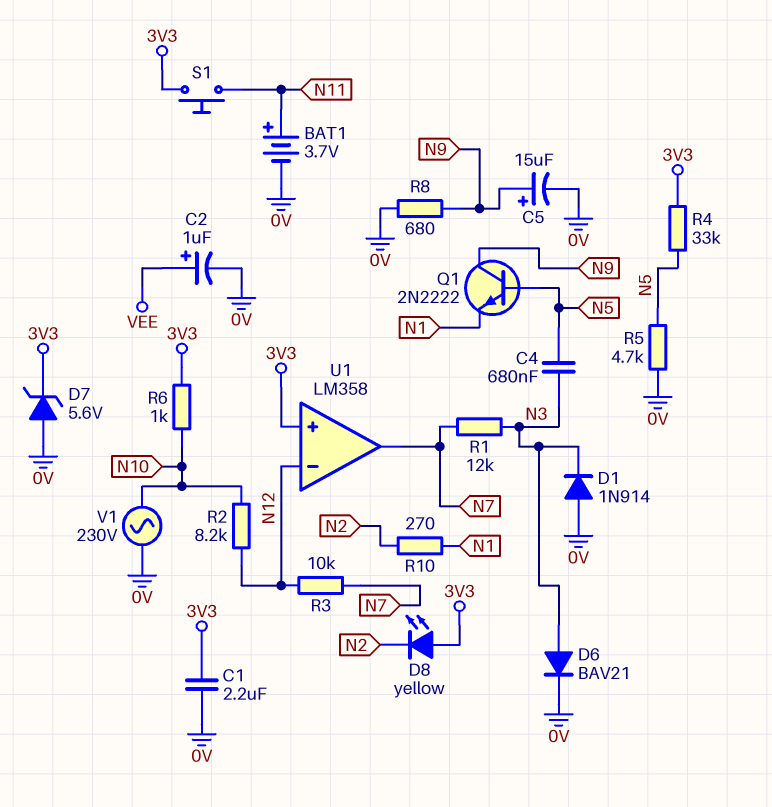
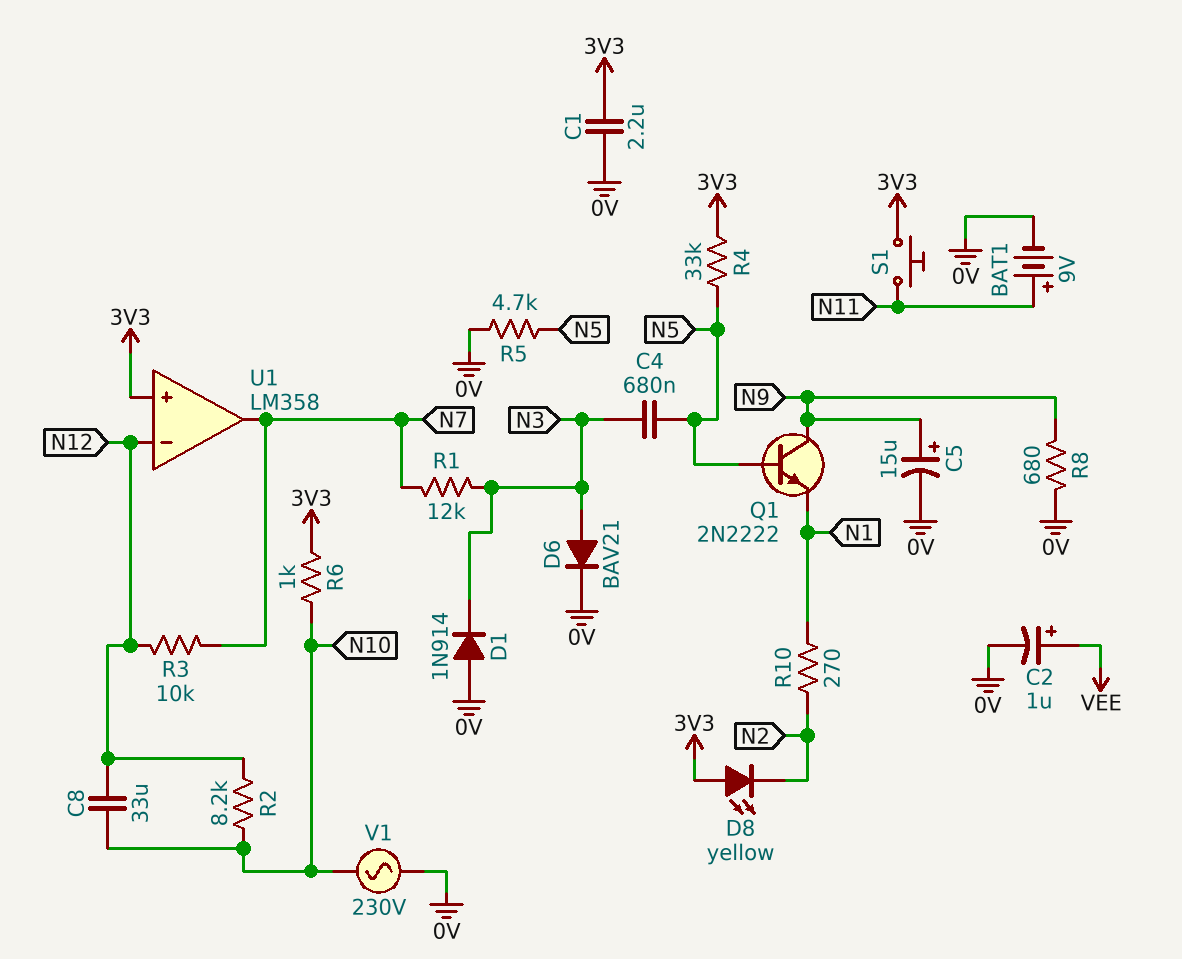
BAT1: 3.7V (plus N11, minus 0V) -> 9V (plus N11, minus 0V)
C8: none -> 33uF (N10, N12)
D7: zener 5.6V (A 0V, K 3V3) -> none

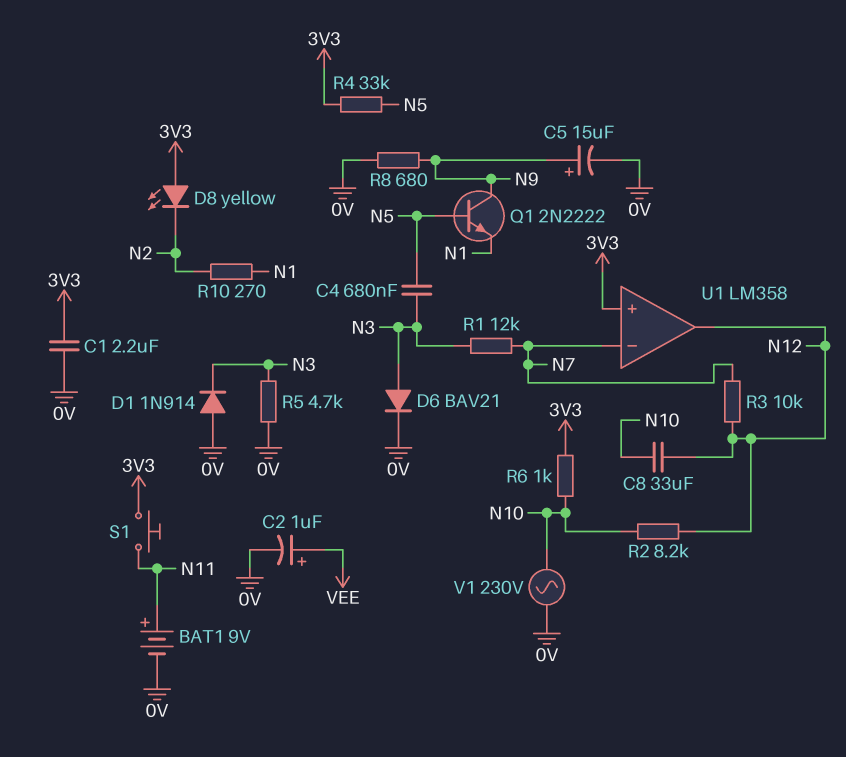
R5: 4.7k (0V, N5) -> 4.7k (0V, N3)
U1 pin in-: N12 -> N7
U1 pin out: N7 -> N12

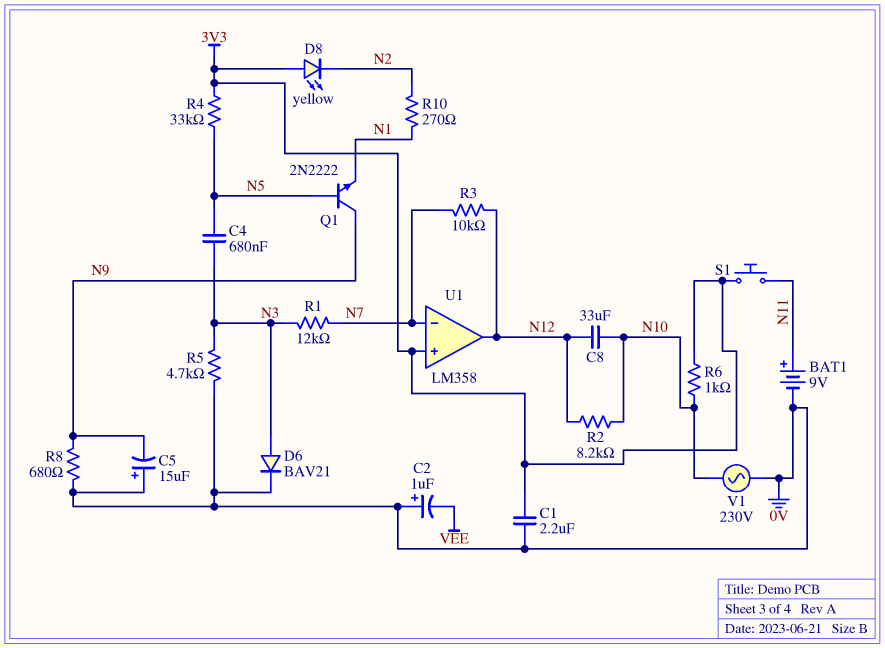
C2: 1uF (plus VEE, minus 0V) -> 1uF (plus 0V, minus VEE)
C5: 15uF (plus N9, minus 0V) -> 15uF (plus 0V, minus N9)
D1: diode 1N914 (A 0V, K N3) -> none

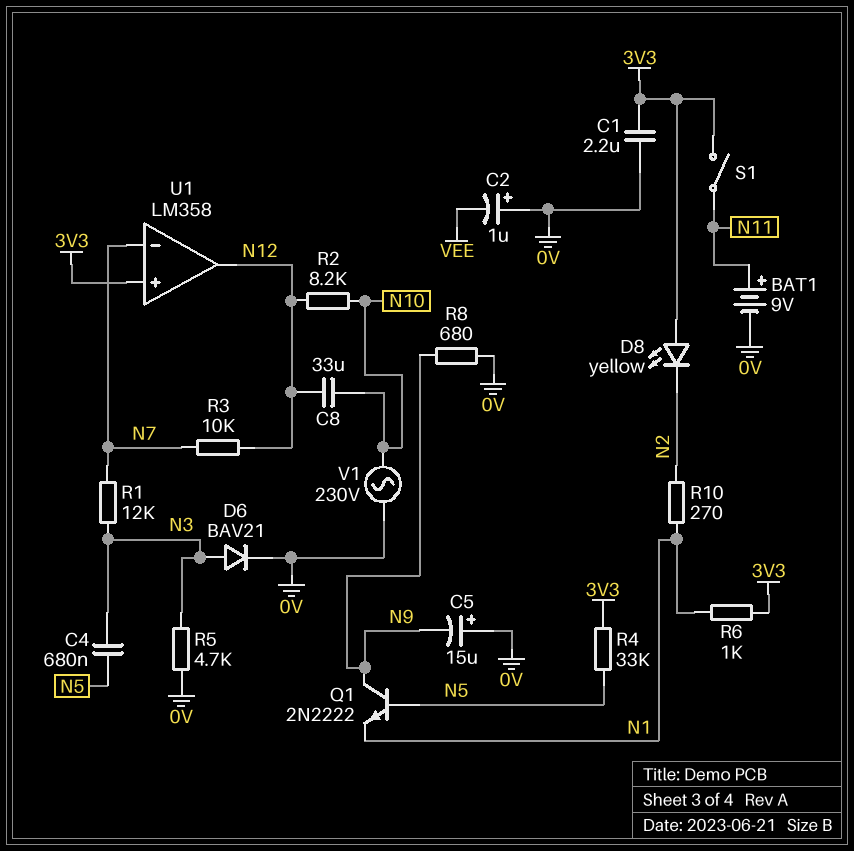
R6: 1k (3V3, N10) -> 1k (3V3, N1)
S1: button (3V3, N11) -> switch (3V3, N11)

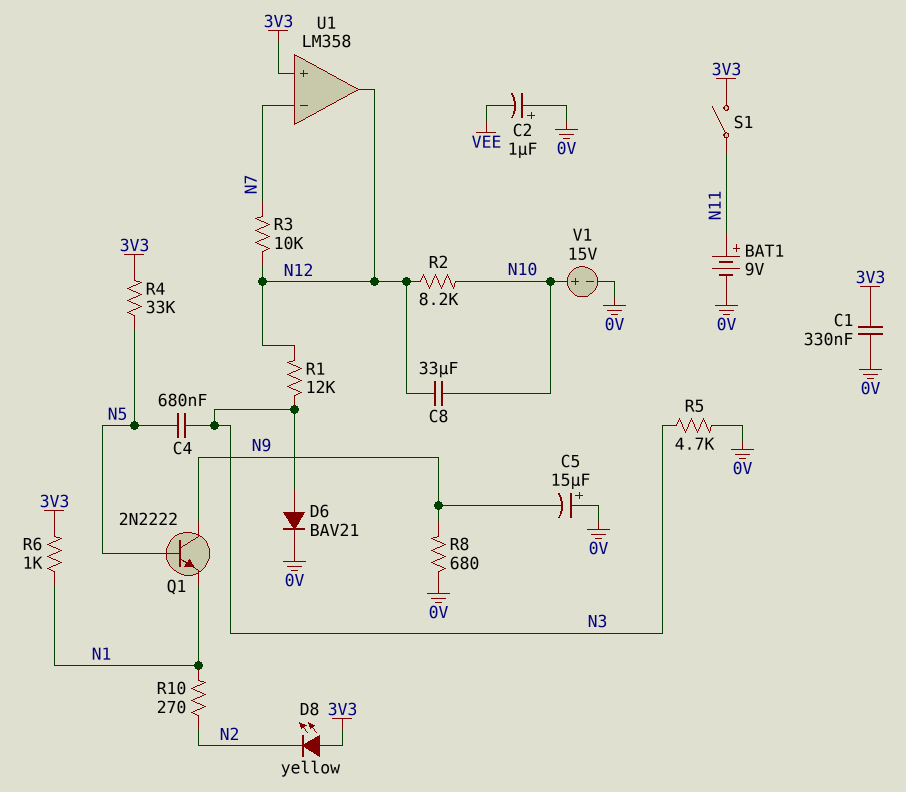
C1: 2.2uF (0V, 3V3) -> 330nF (0V, 3V3)
R1: 12k (N3, N7) -> 12k (N3, N12)
V1: AC 230V (0V, N10) -> 15V (plus N10, minus 0V)

